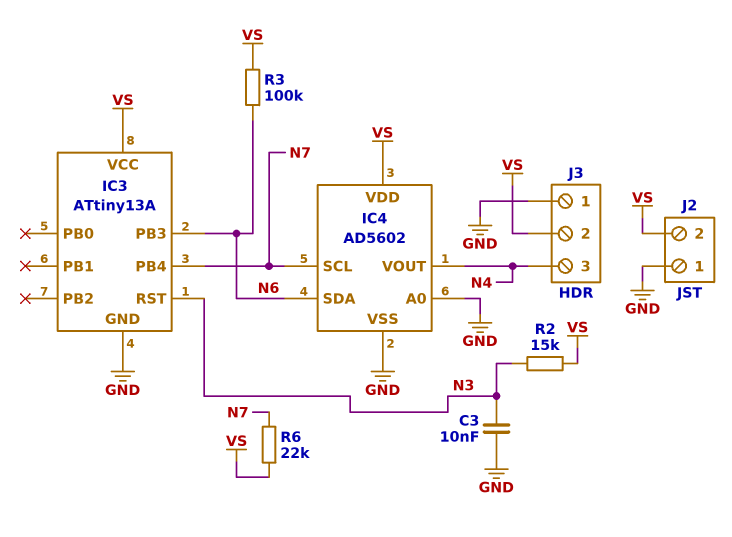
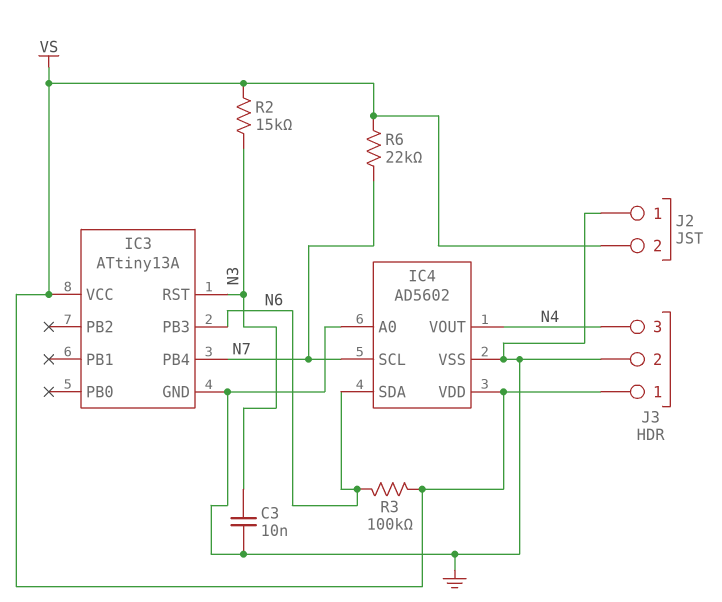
J3 pin 1: GND -> VS
J3 pin 2: VS -> GND

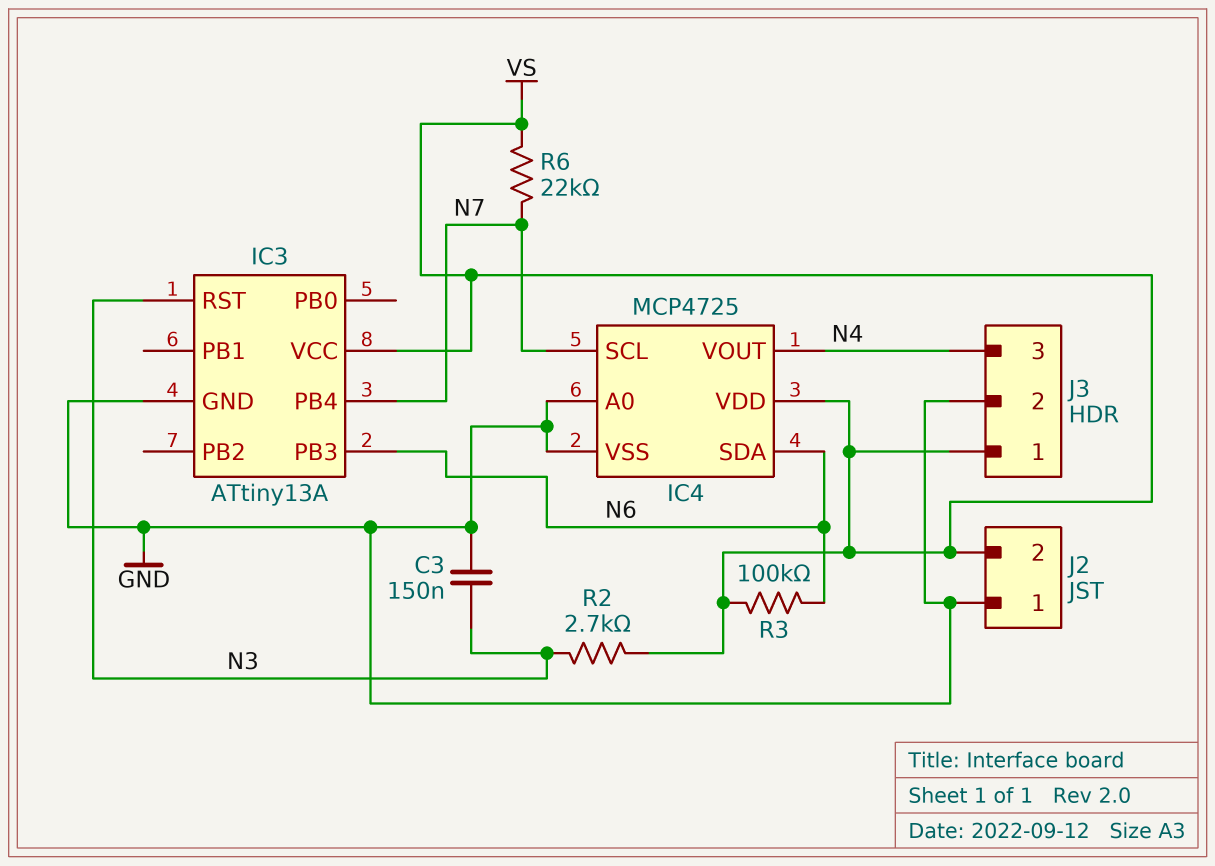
C3: 10nF (GND, N3) -> 150nF (GND, N3)
IC4: AD5602 -> MCP4725
R2: 15k (N3, VS) -> 2.7k (N3, VS)

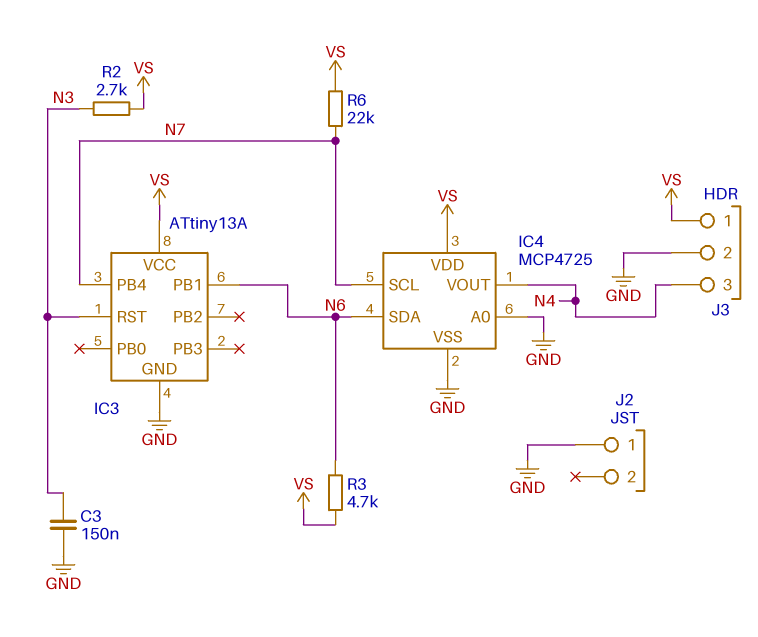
IC3 pin PB1: none -> N6
IC3 pin PB3: N6 -> none
J2 pin 2: VS -> none
R3: 100k (N6, VS) -> 4.7k (N6, VS)

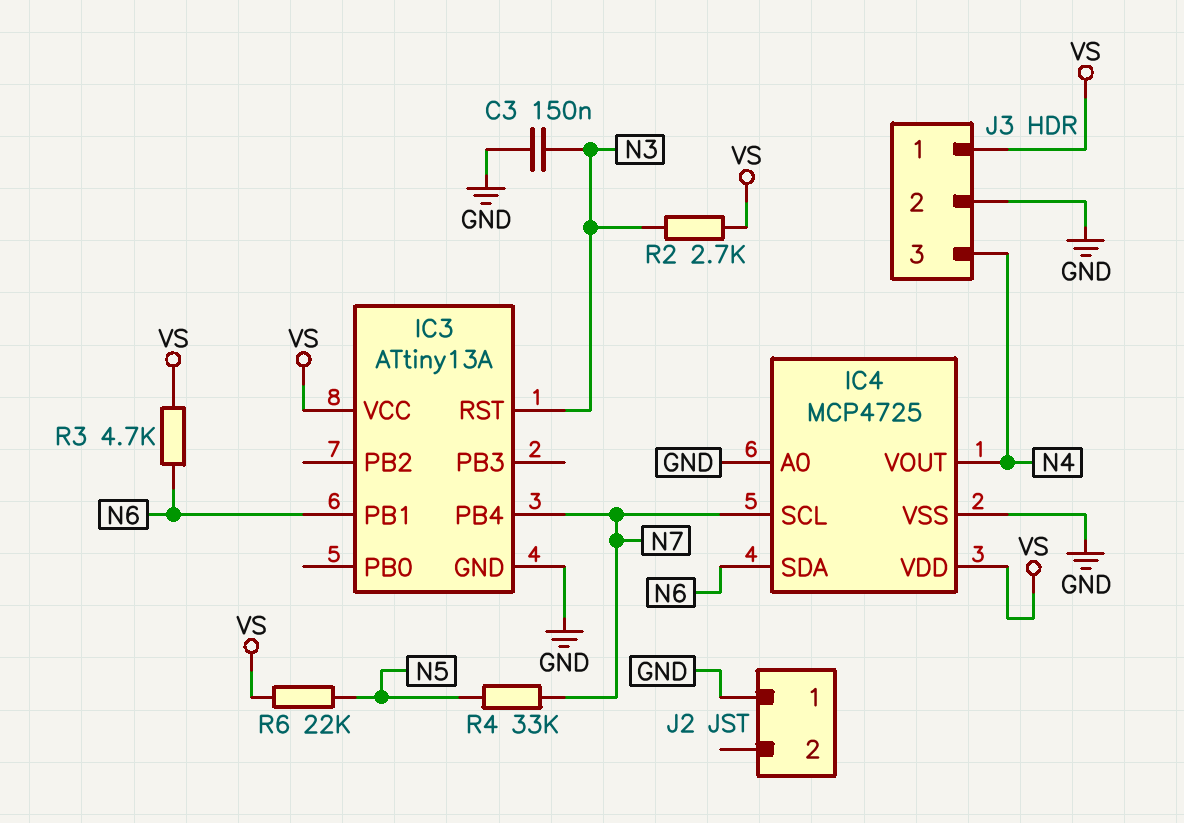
R4: none -> 33k (N5, N7)
R6: 22k (N7, VS) -> 22k (N5, VS)

